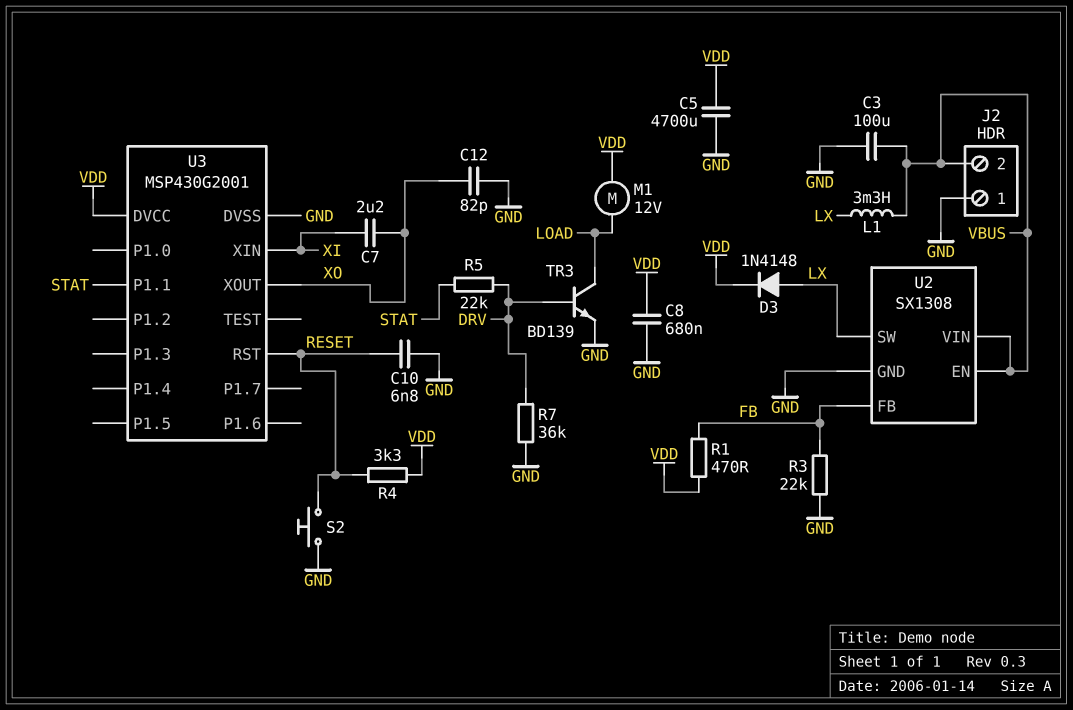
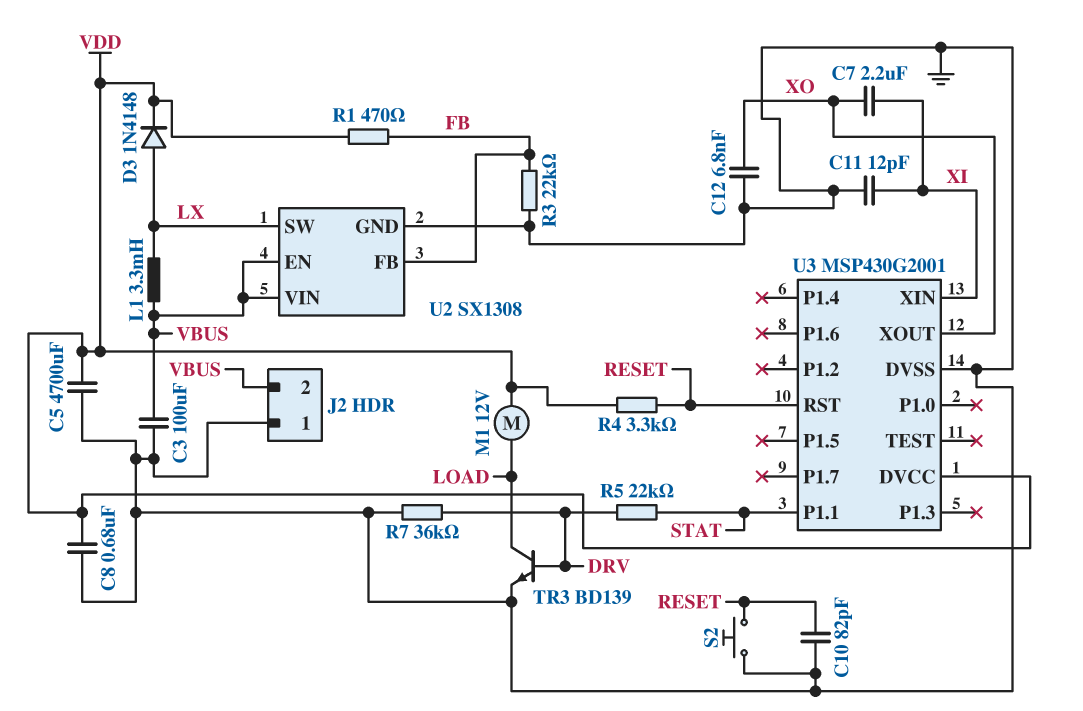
C10: 6.8nF (GND, RESET) -> 82pF (GND, RESET)
C11: none -> 12pF (GND, XI)
C12: 82pF (GND, XO) -> 6.8nF (GND, XO)

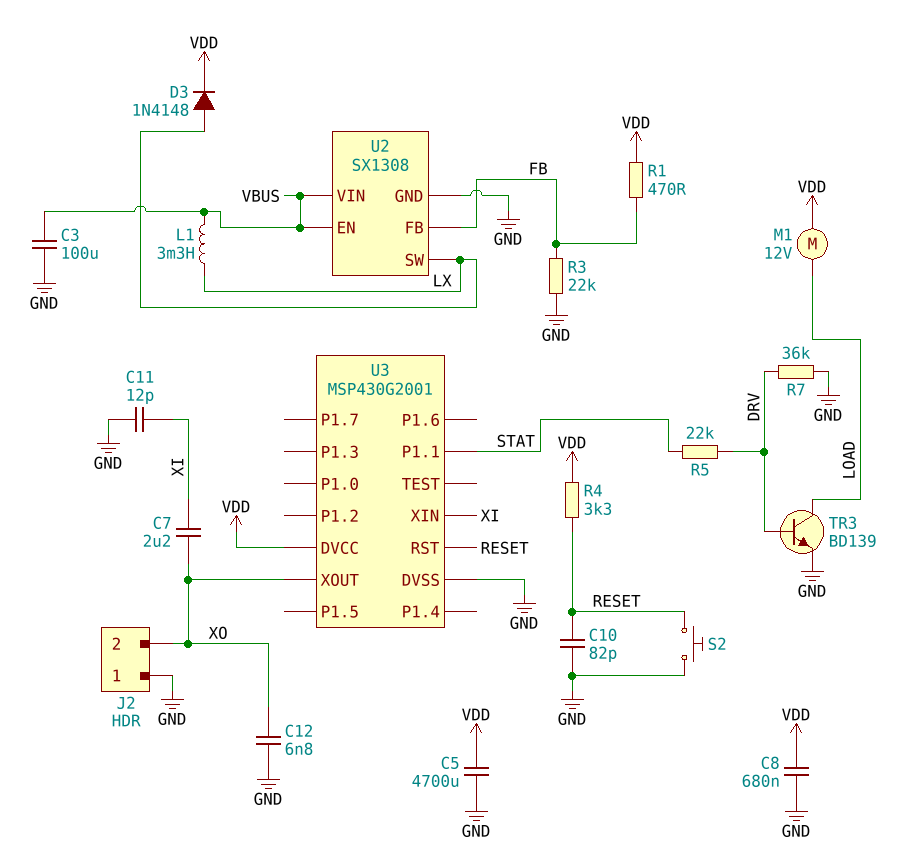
J2 pin 2: VBUS -> XO

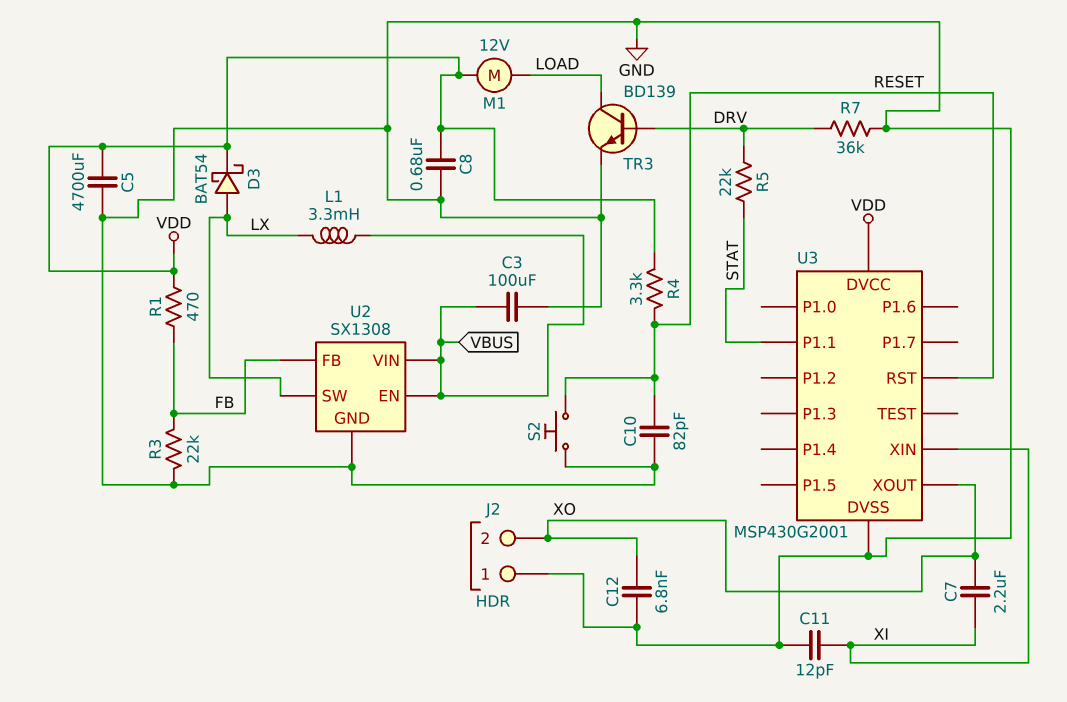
D3: diode 1N4148 (A LX, K VDD) -> schottky BAT54 (A LX, K VDD)

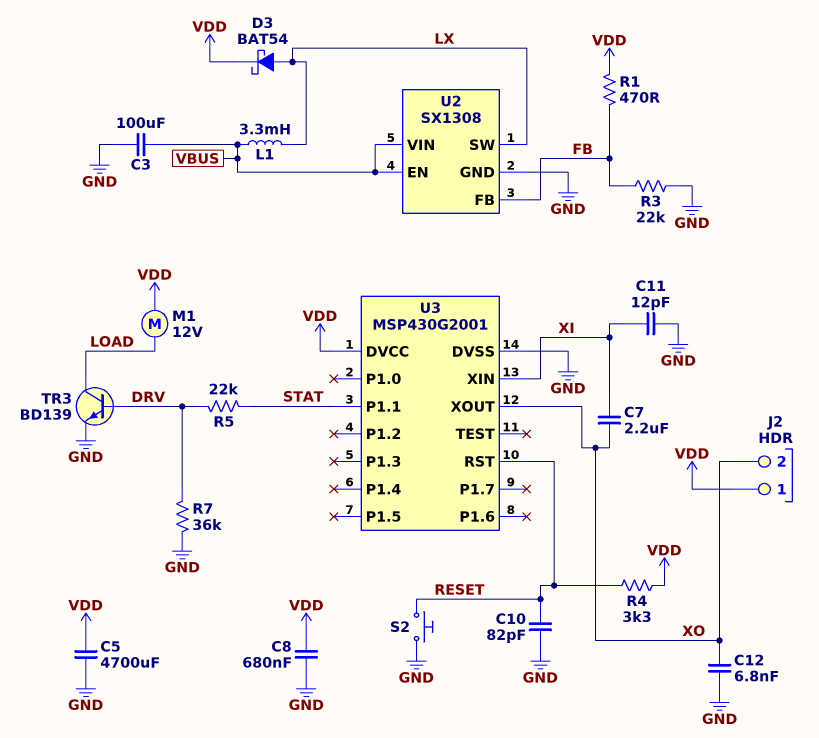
J2 pin 1: GND -> VDD

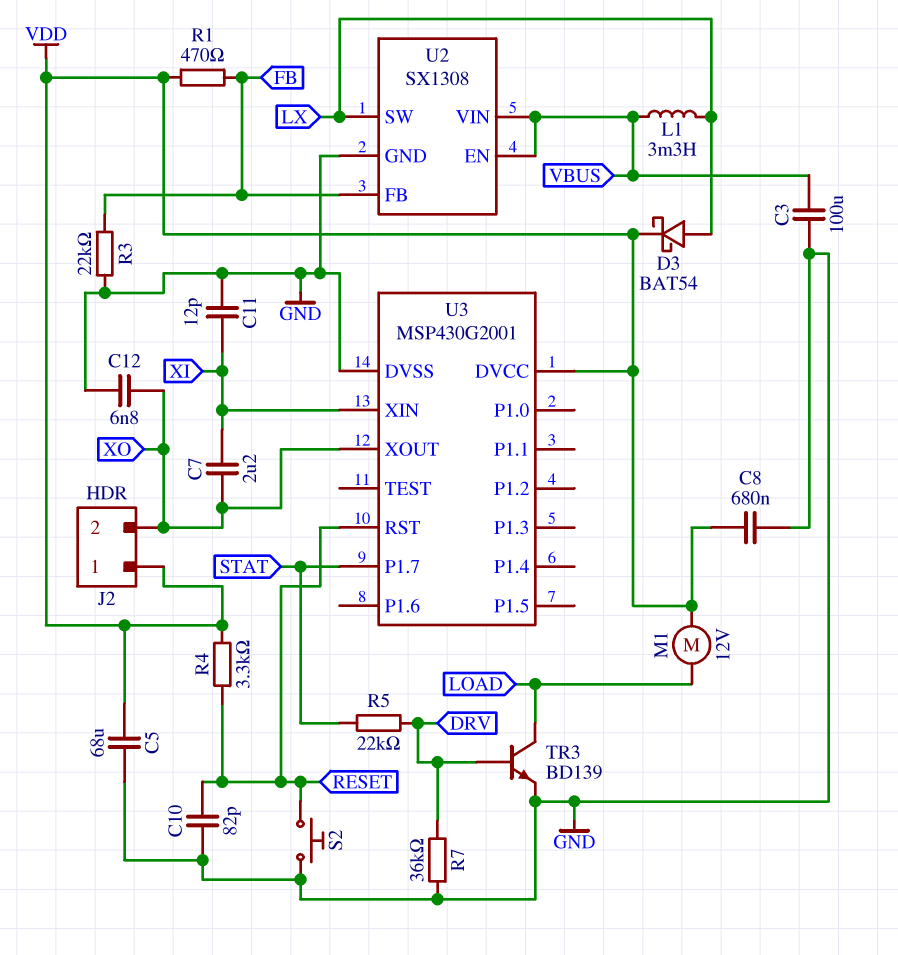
C5: 4700uF (GND, VDD) -> 68uF (GND, VDD)
U3 pin P1.1: STAT -> none
U3 pin P1.7: none -> STAT

